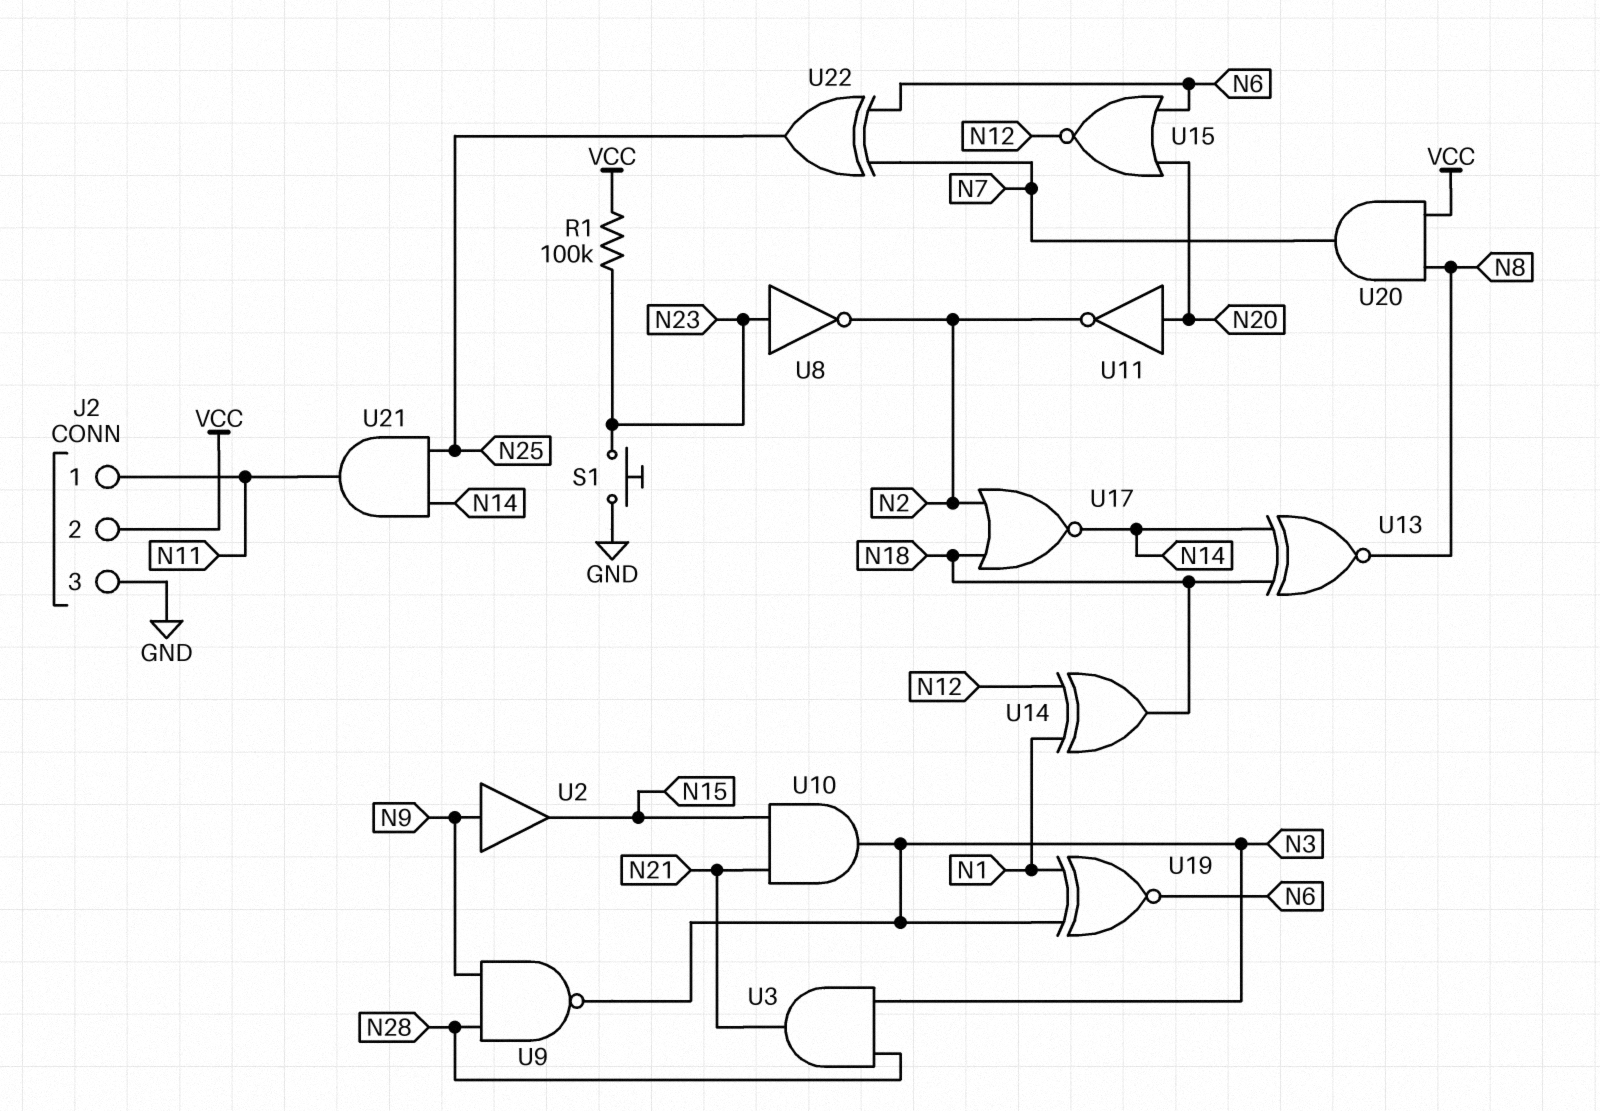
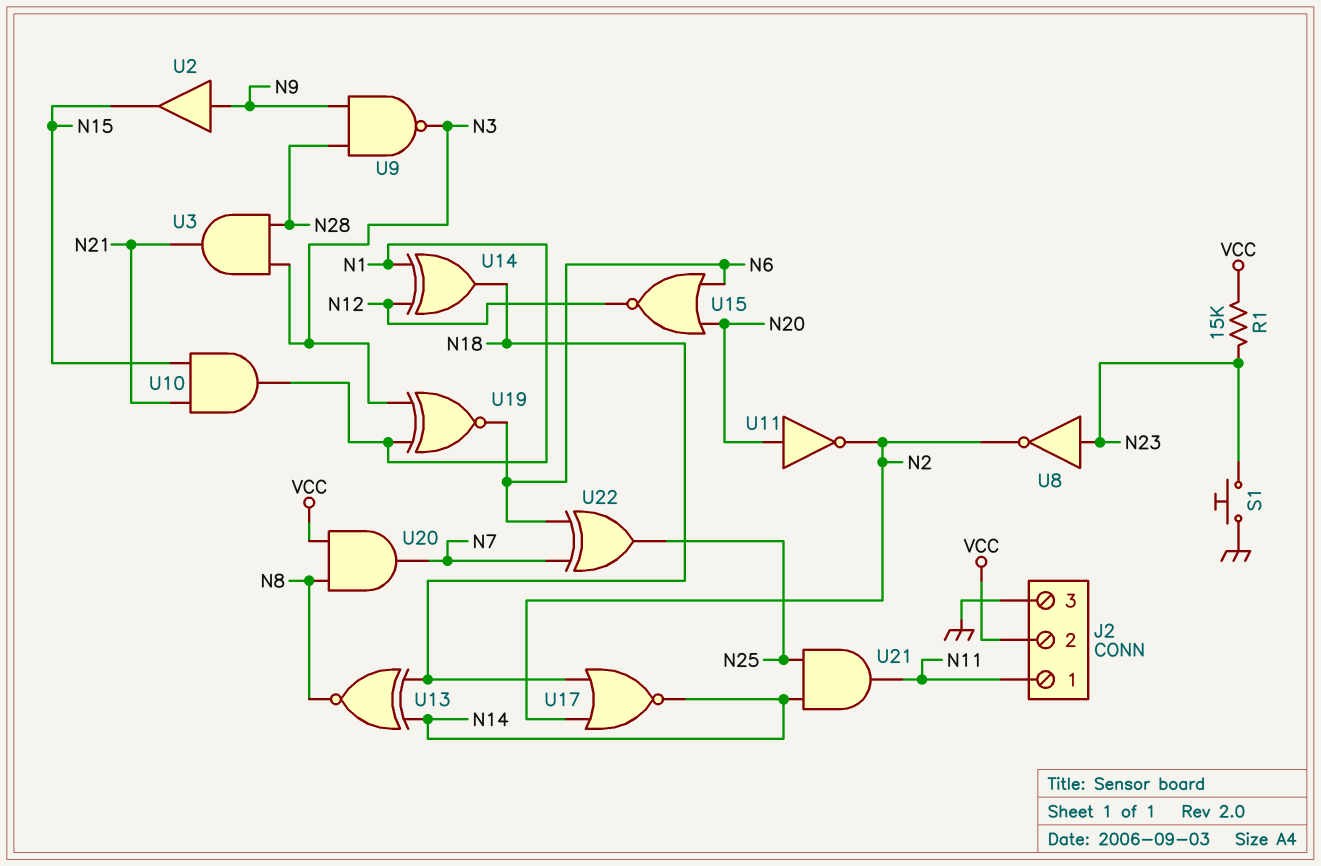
R1: 100k (N23, VCC) -> 15k (N23, VCC)
U10: AND (in N15, in N21, out N3) -> AND (in N15, in N21, out N1)

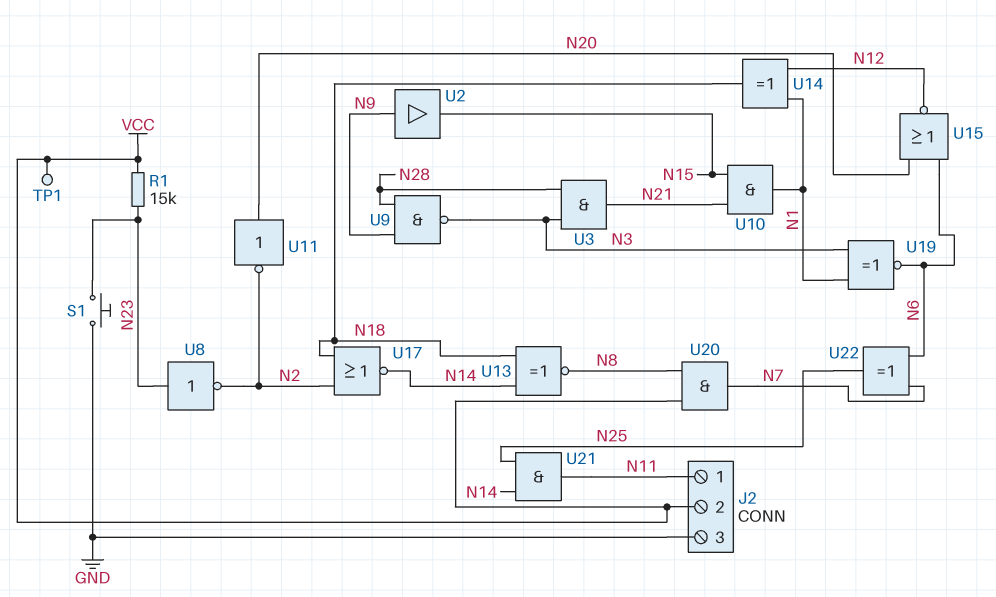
TP1: none -> test point (VCC)

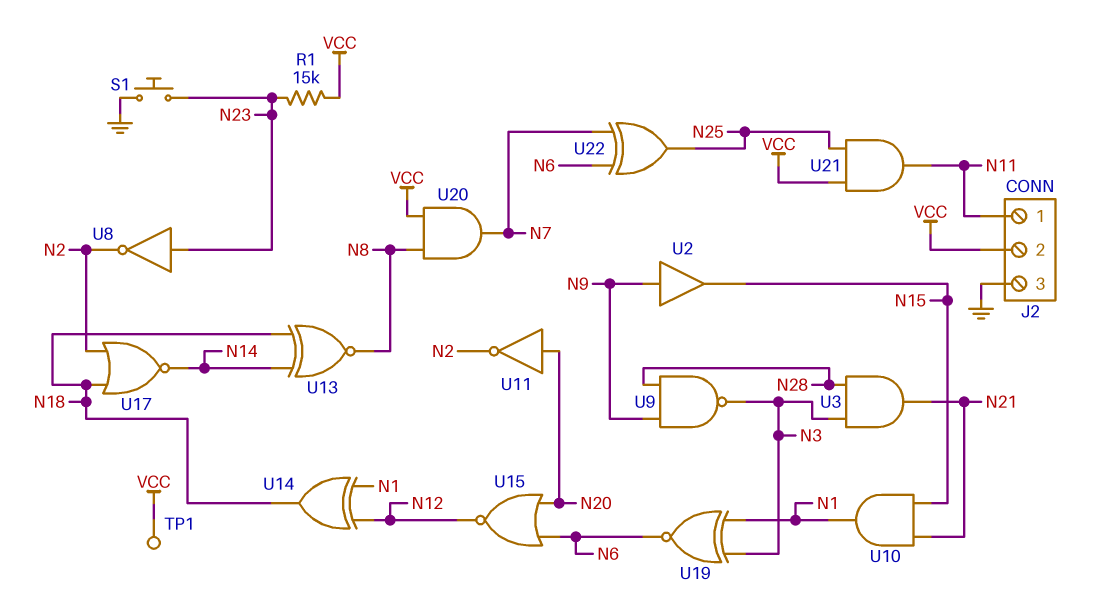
U21: AND (in N14, in N25, out N11) -> AND (in N25, in VCC, out N11)

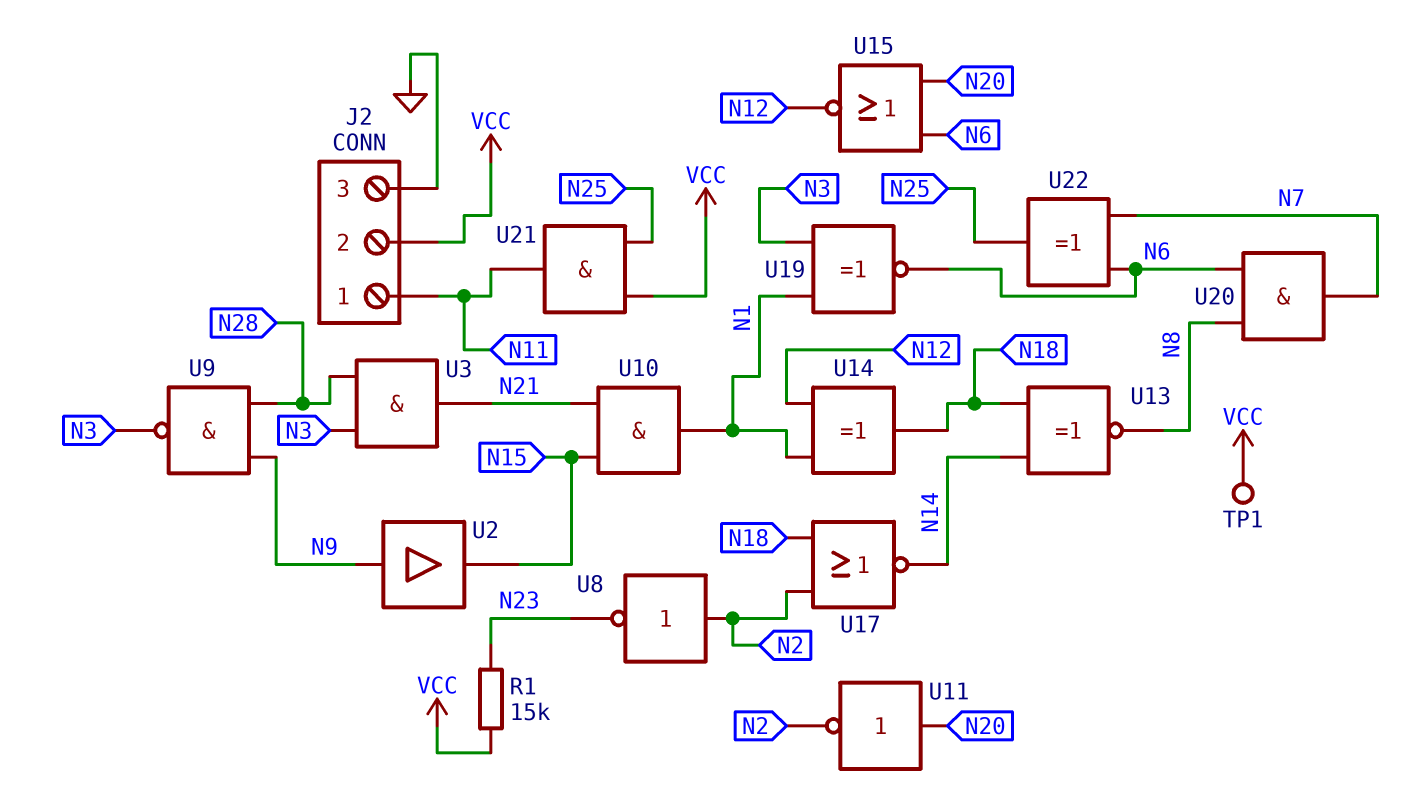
S1: button (GND, N23) -> none
U8: NOT (in N23, out N2) -> NOT (in N2, out N23)
U20: AND (in N8, in VCC, out N7) -> AND (in N6, in N8, out N7)

